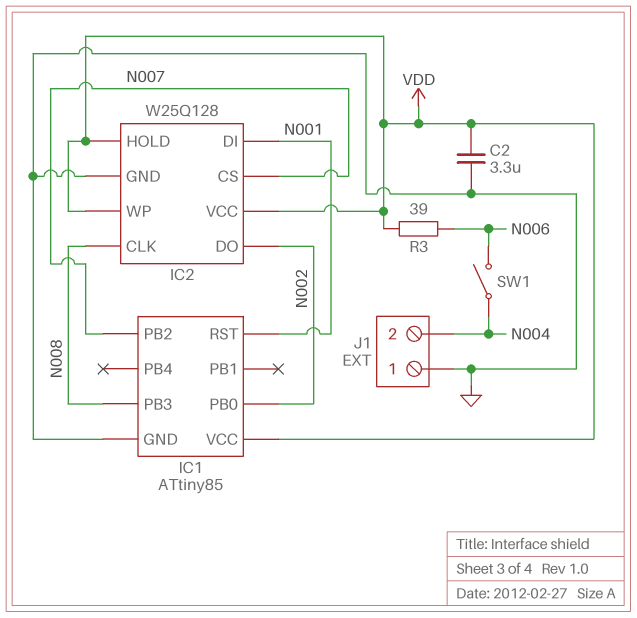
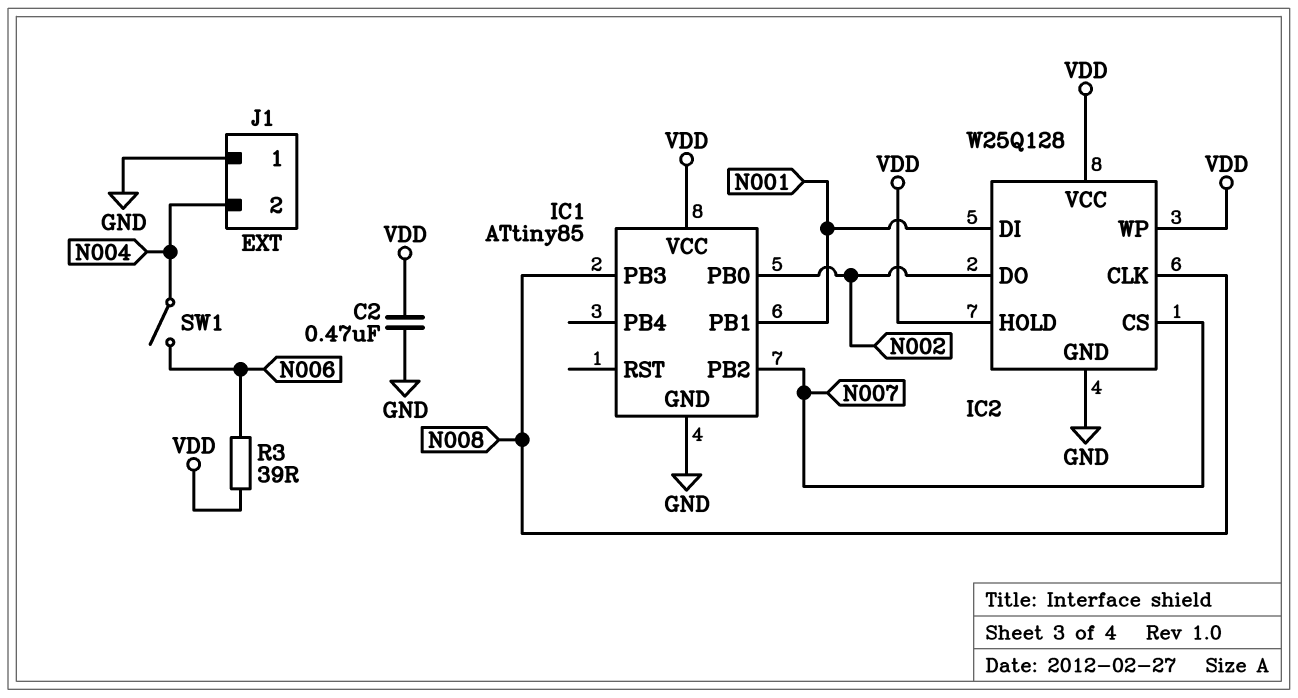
C2: 3.3uF (GND, VDD) -> 470nF (GND, VDD)
IC1 pin PB1: none -> N001
IC1 pin RST: N001 -> none

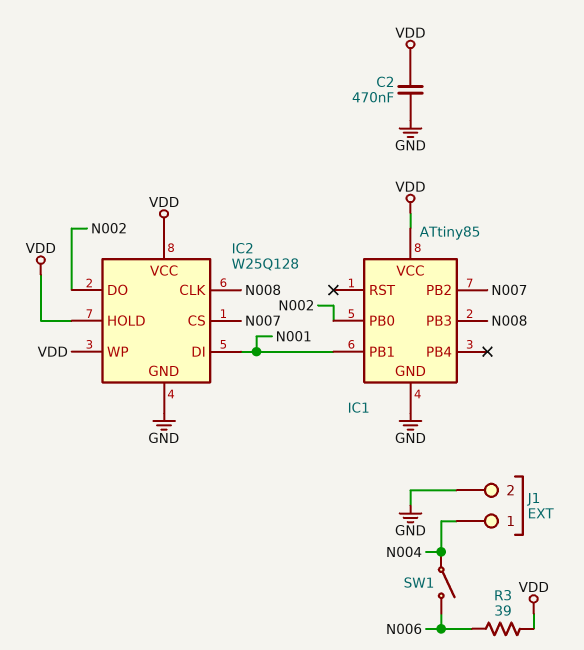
J1 pin 1: GND -> N004
J1 pin 2: N004 -> GND

